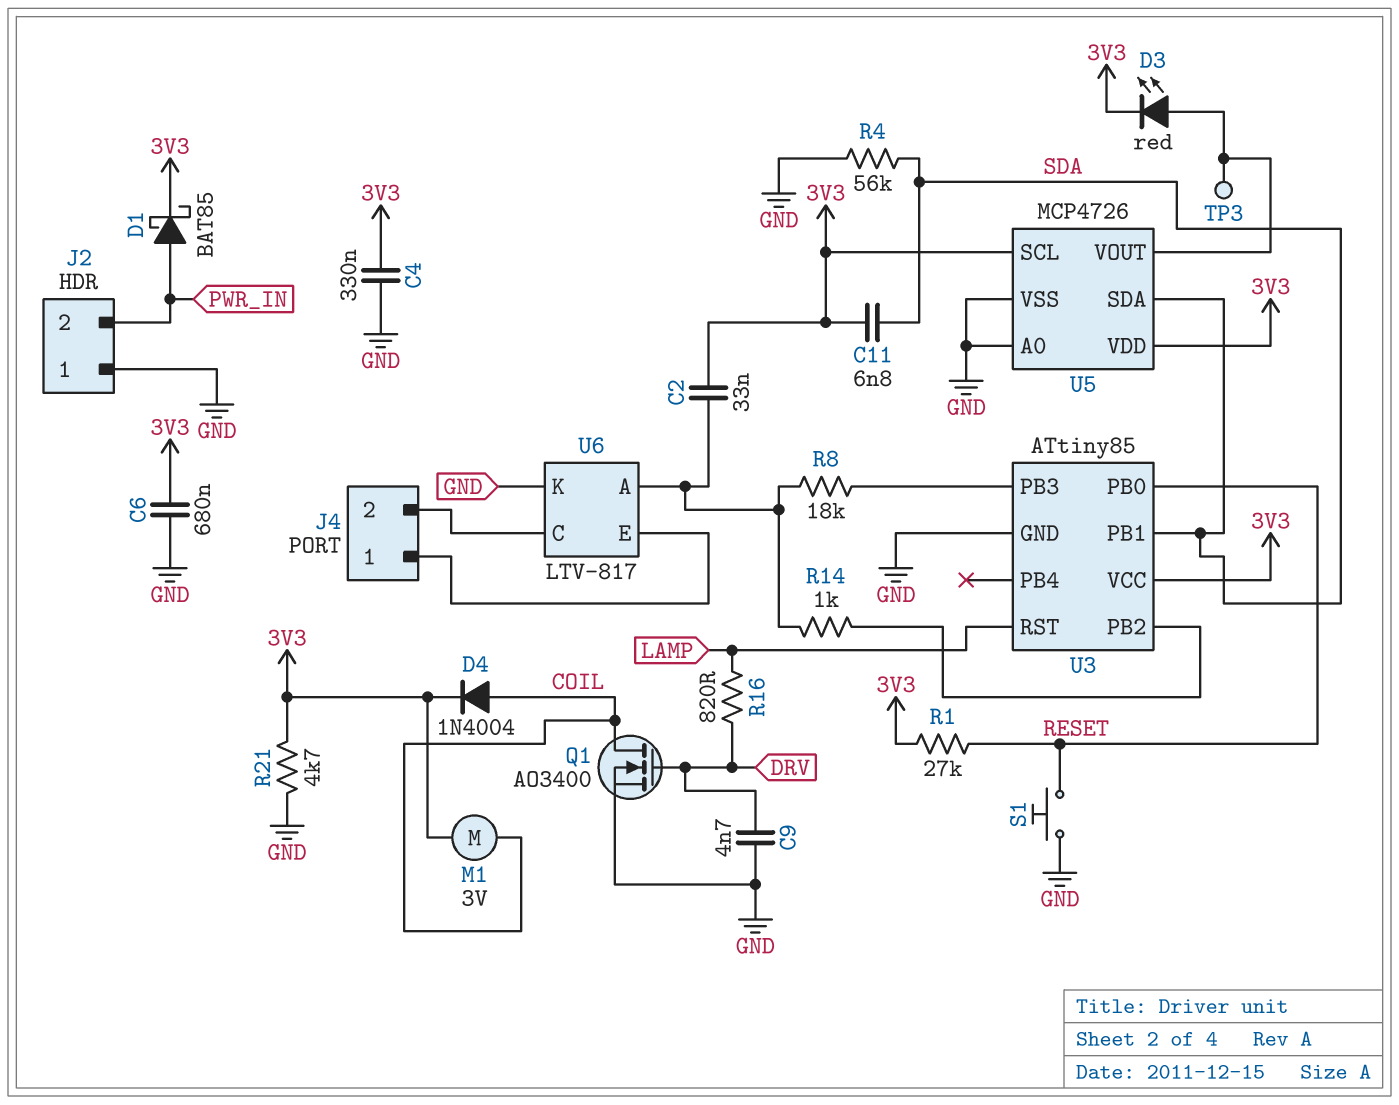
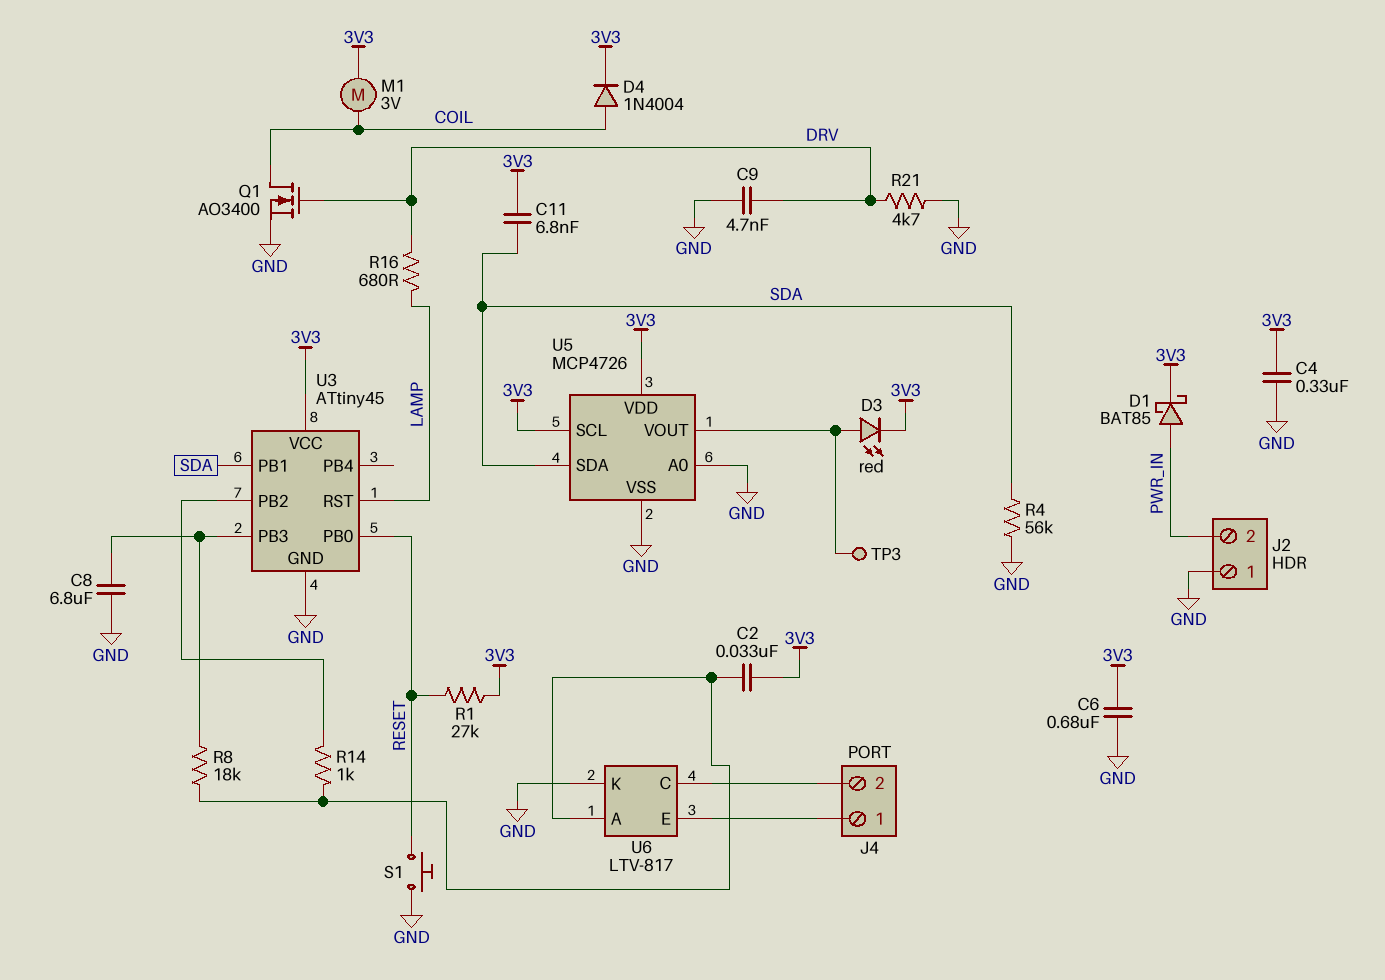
C8: none -> 6.8uF (GND, U3/PB3)
R16: 820 (DRV, LAMP) -> 680 (DRV, LAMP)
R21: 4.7k (3V3, GND) -> 4.7k (DRV, GND)
U3: ATtiny85 -> ATtiny45

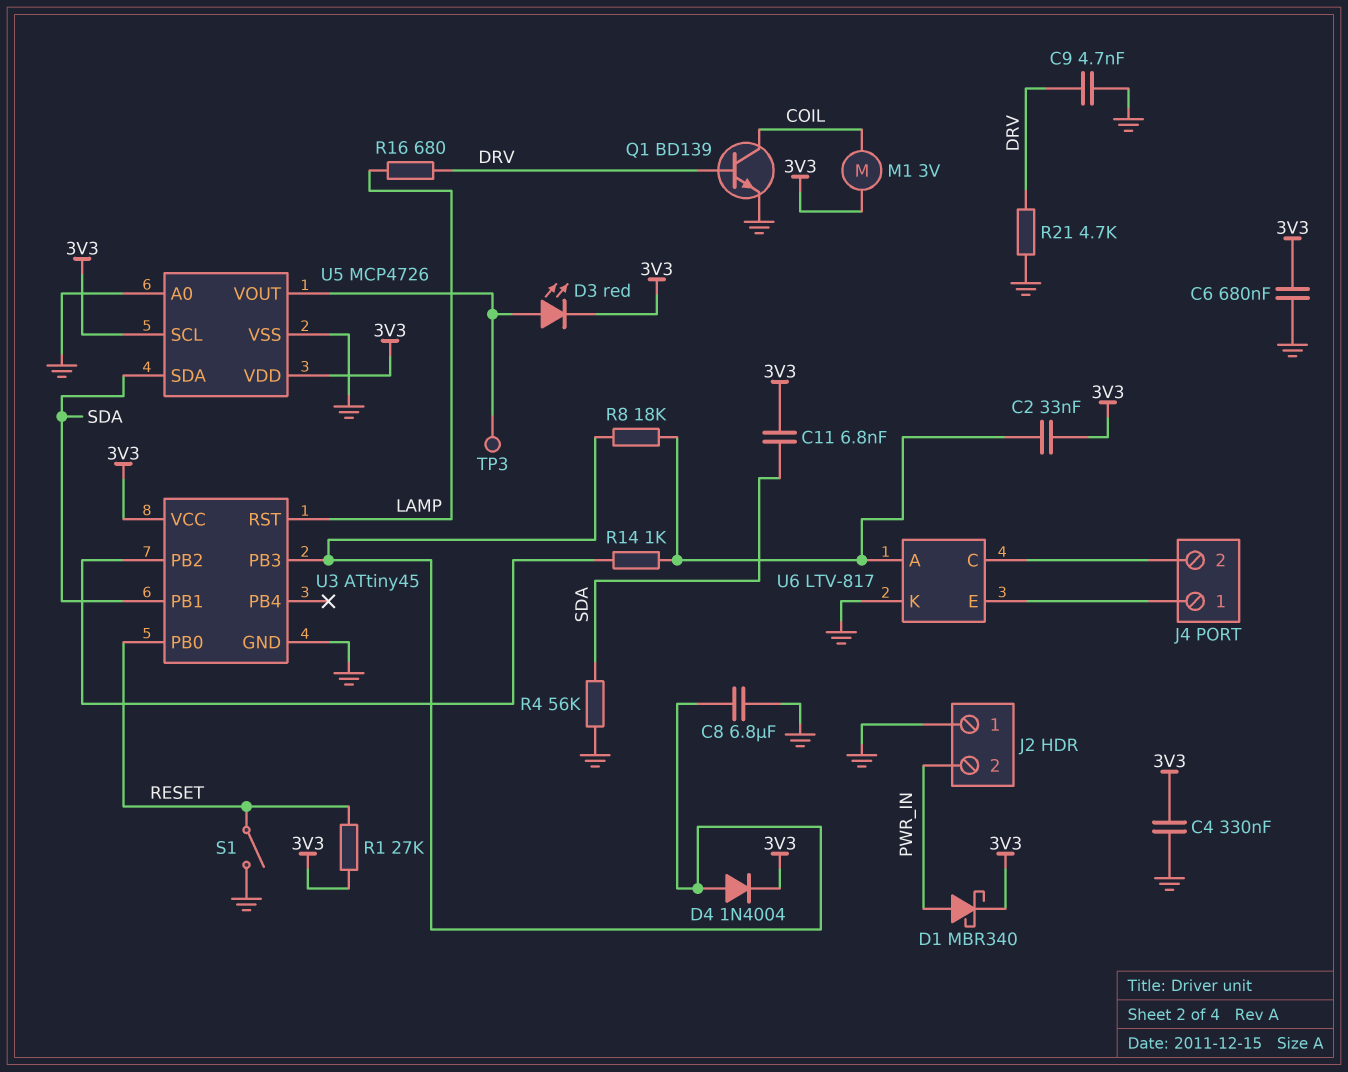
D1: schottky BAT85 (A PWR_IN, K 3V3) -> schottky MBR340 (A PWR_IN, K 3V3)
D4: diode 1N4004 (A COIL, K 3V3) -> diode 1N4004 (A U3/PB3, K 3V3)
Q1: NMOS AO3400 (G DRV, D COIL, S GND) -> NPN BD139 (B DRV, C COIL, E GND)
S1: button (GND, RESET) -> switch (GND, RESET)

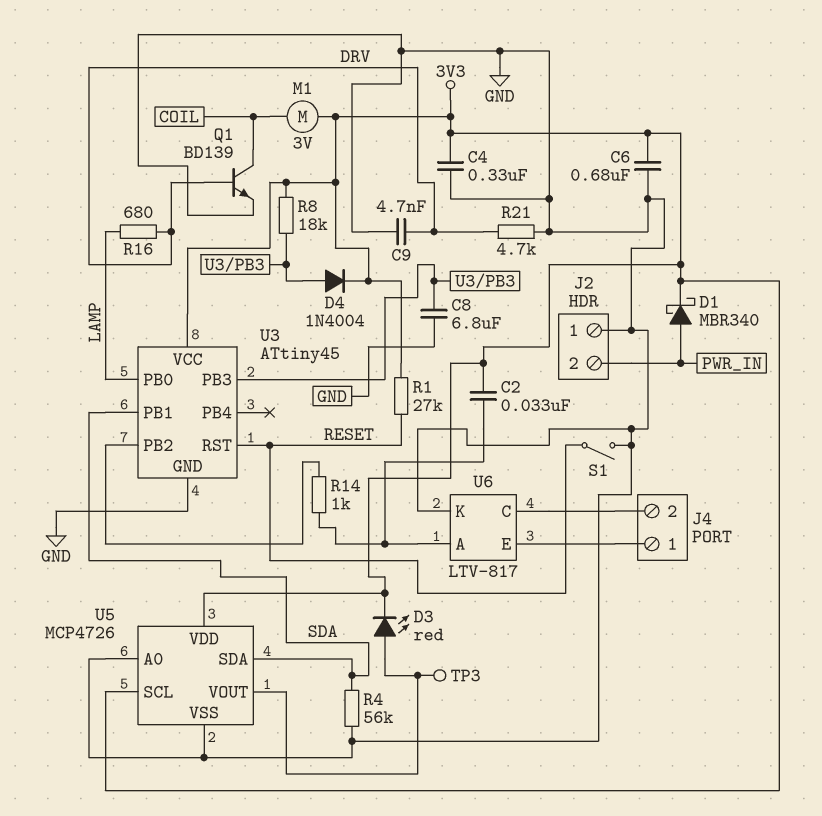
C11: 6.8nF (3V3, SDA) -> none
R8: 18k (U3/PB3, U6/A) -> 18k (3V3, U3/PB3)
U3 pin PB0: RESET -> LAMP
U3 pin RST: LAMP -> RESET

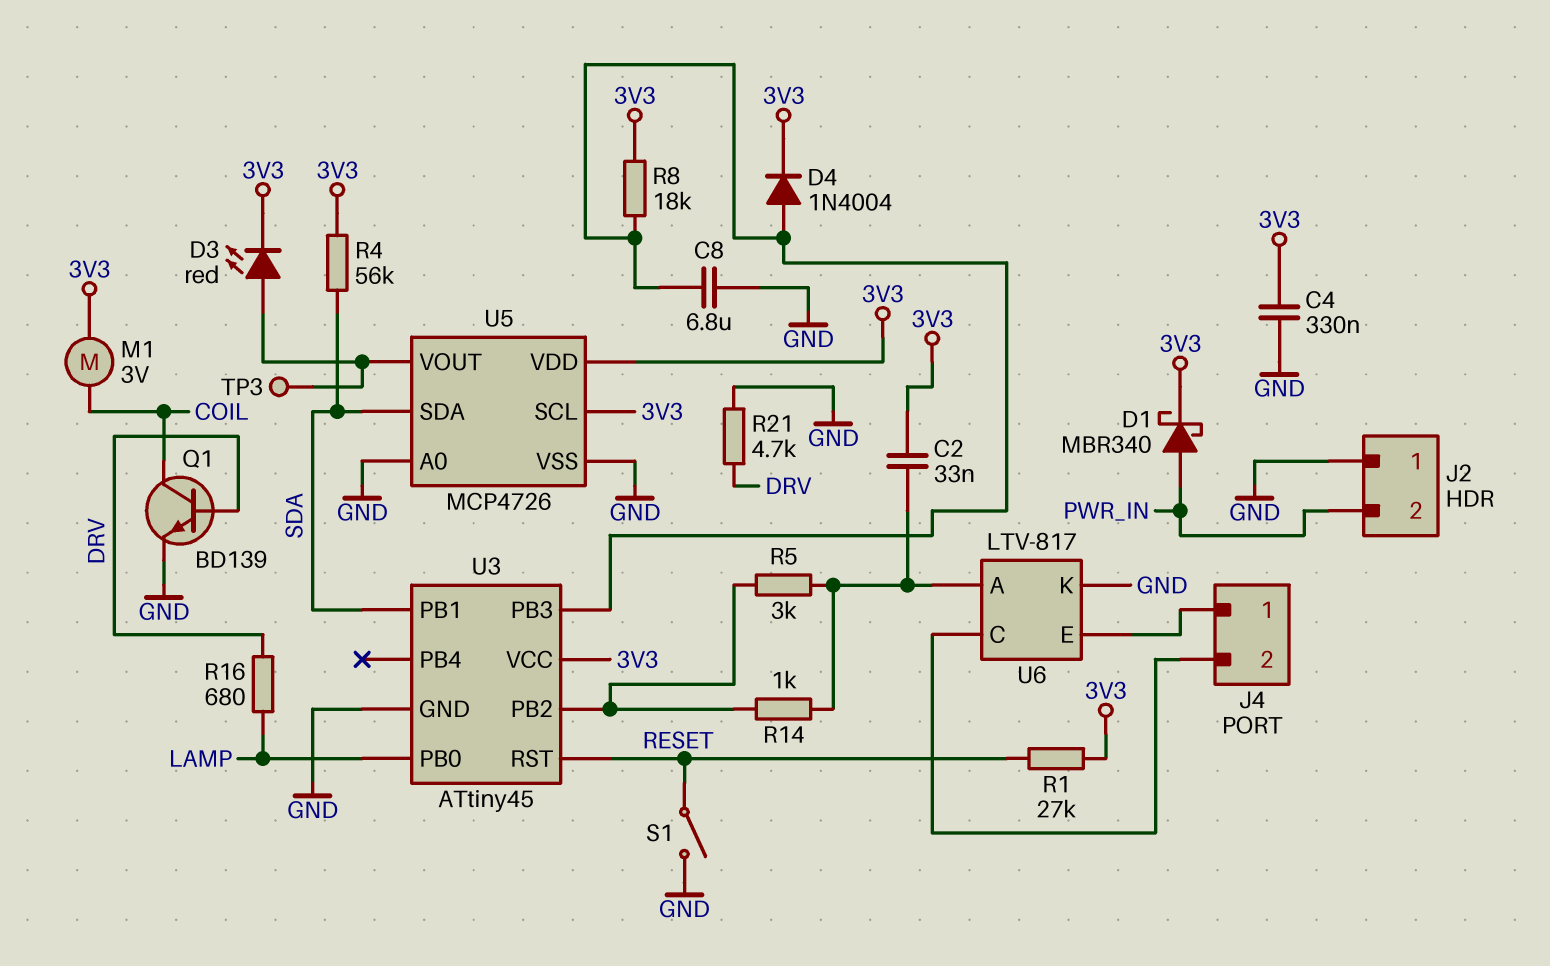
C6: 680nF (3V3, GND) -> none
C9: 4.7nF (DRV, GND) -> none
R4: 56k (GND, SDA) -> 56k (3V3, SDA)
R5: none -> 3k (U3/PB2, U6/A)

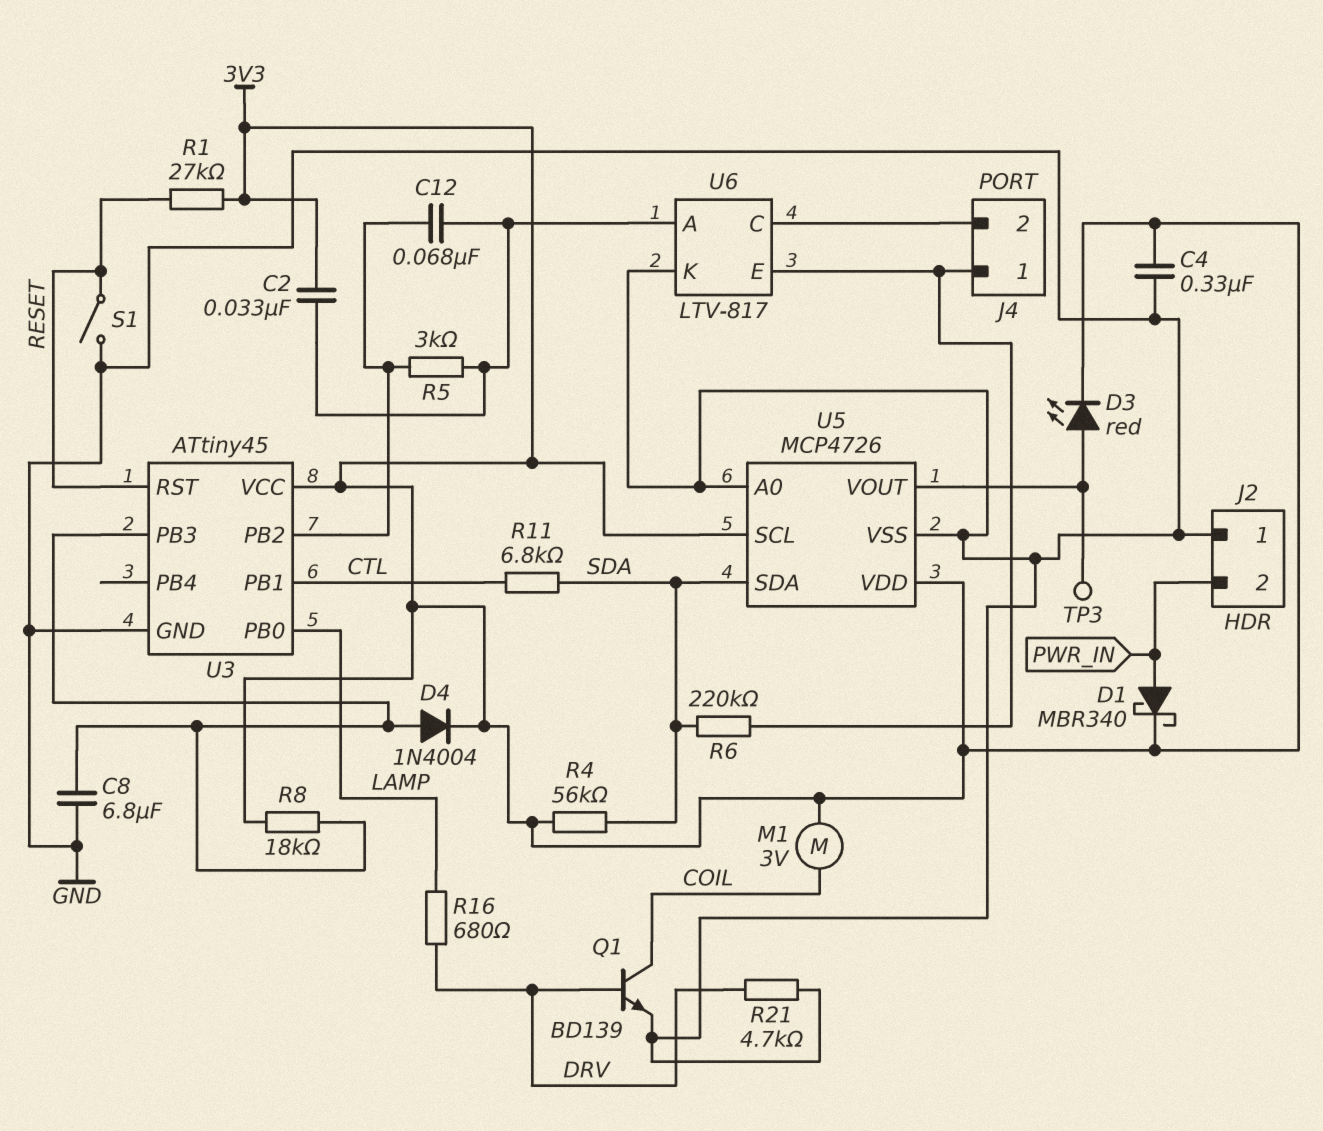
C12: none -> 68nF (U3/PB2, U6/A)
R6: none -> 220k (J4/1, SDA)
R11: none -> 6.8k (CTL, SDA)
R14: 1k (U3/PB2, U6/A) -> none
U3 pin PB1: SDA -> CTL

